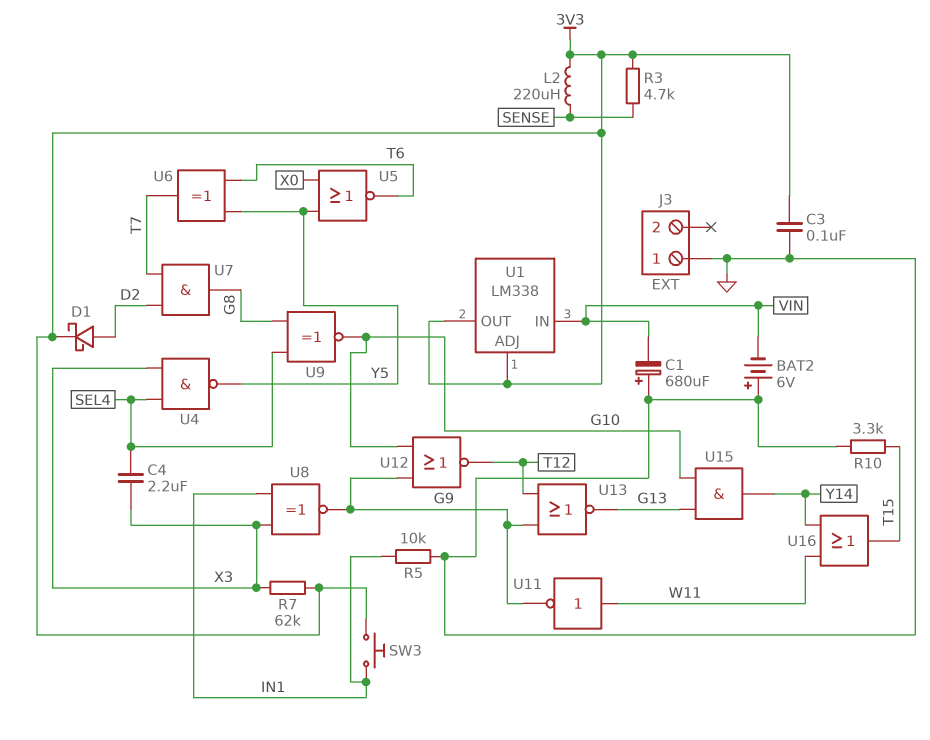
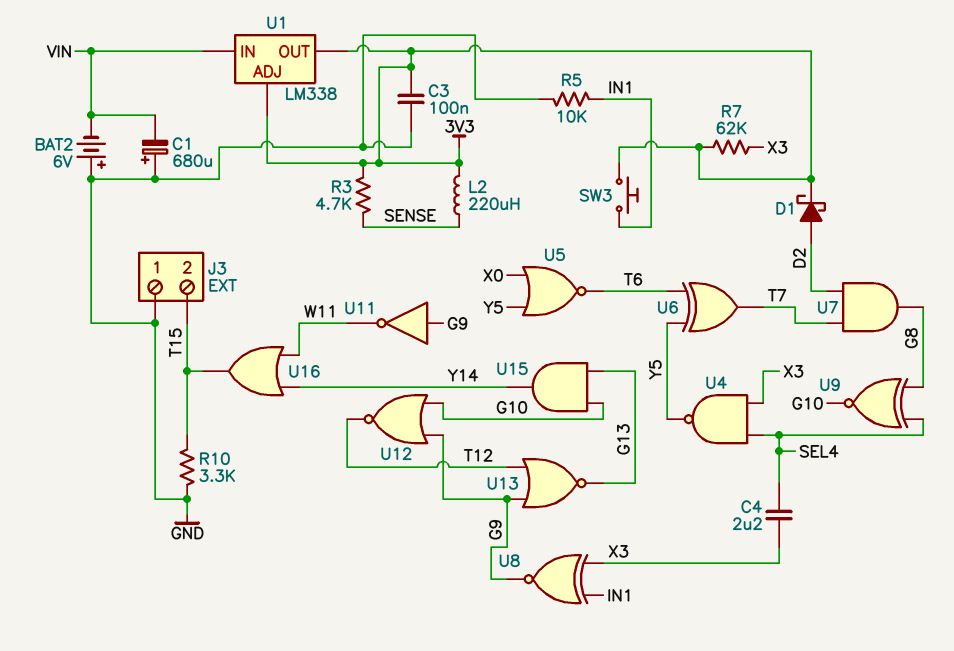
J3 pin 2: none -> T15
U11: NOT (in W11, out G9) -> NOT (in G9, out W11)

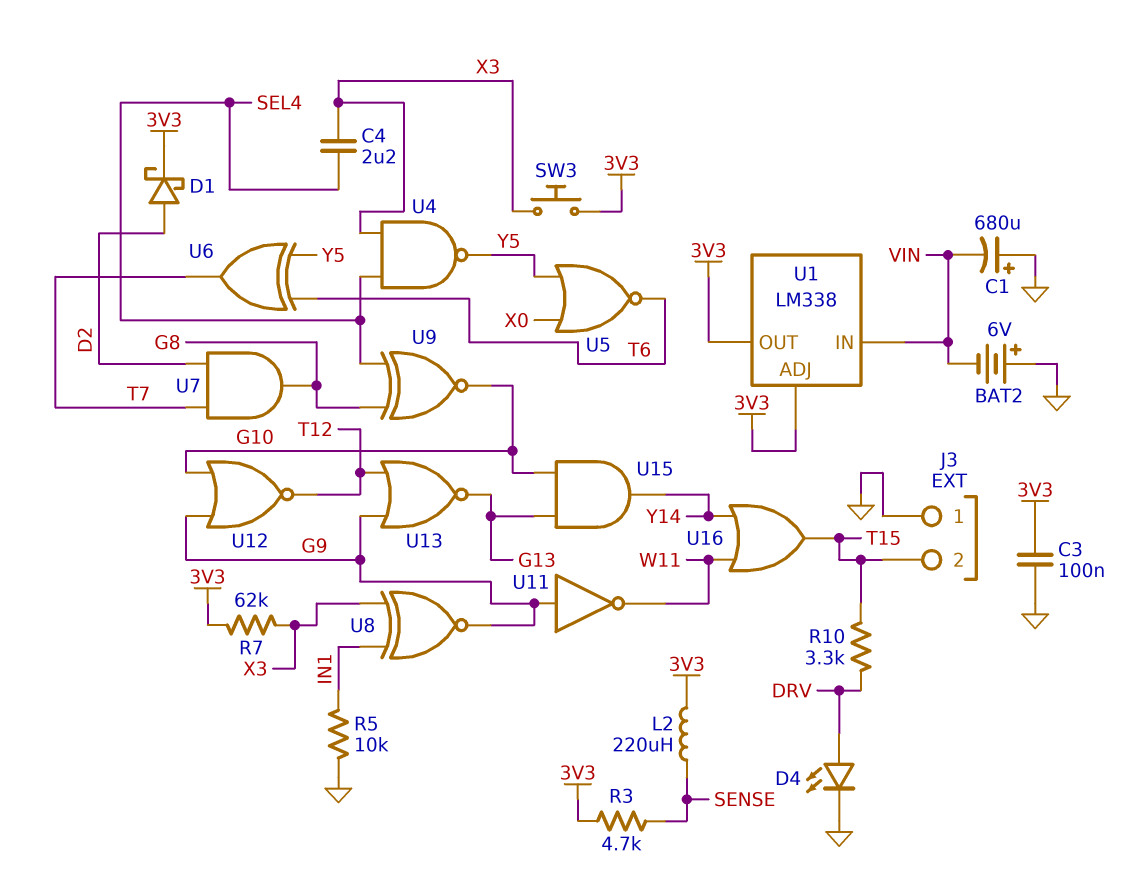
D4: none -> LED (A DRV, K GND)
R10: 3.3k (GND, T15) -> 3.3k (DRV, T15)
SW3: button (3V3, IN1) -> button (3V3, X3)

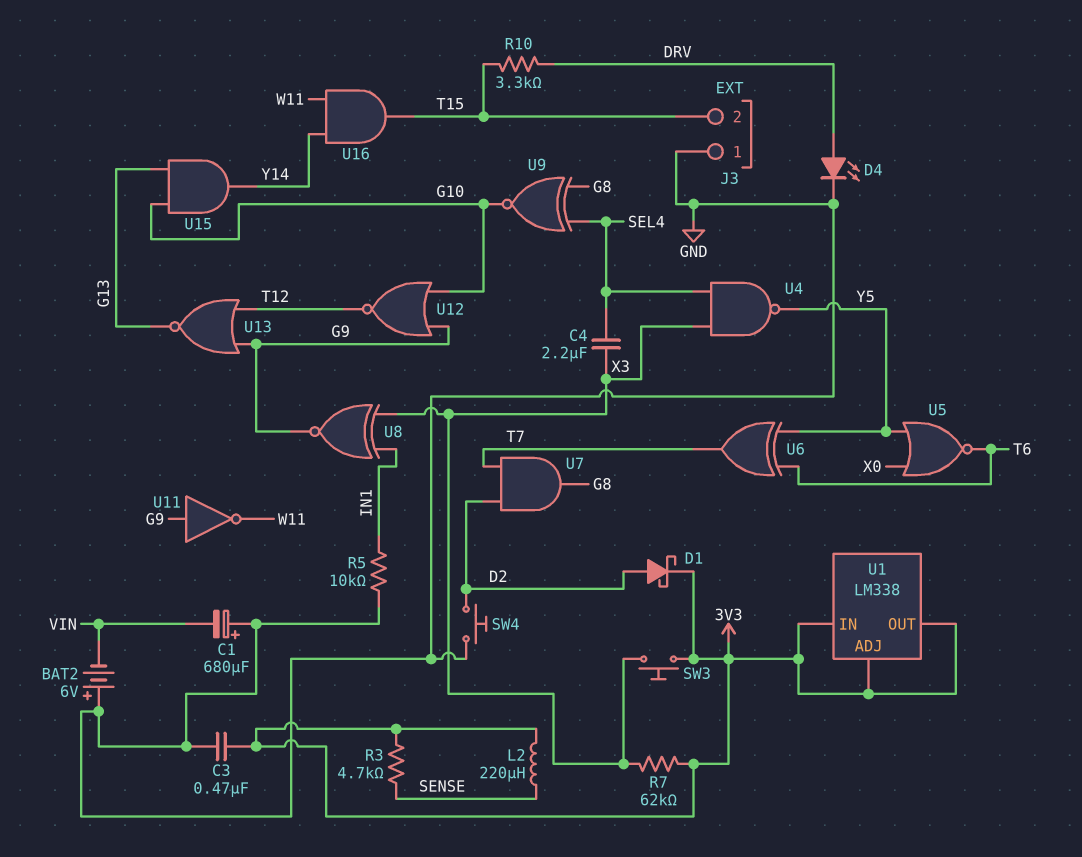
C3: 100nF (3V3, GND) -> 470nF (3V3, GND)
SW4: none -> button (D2, GND)
U1 pin IN: VIN -> 3V3
U16: OR (in W11, in Y14, out T15) -> AND (in W11, in Y14, out T15)

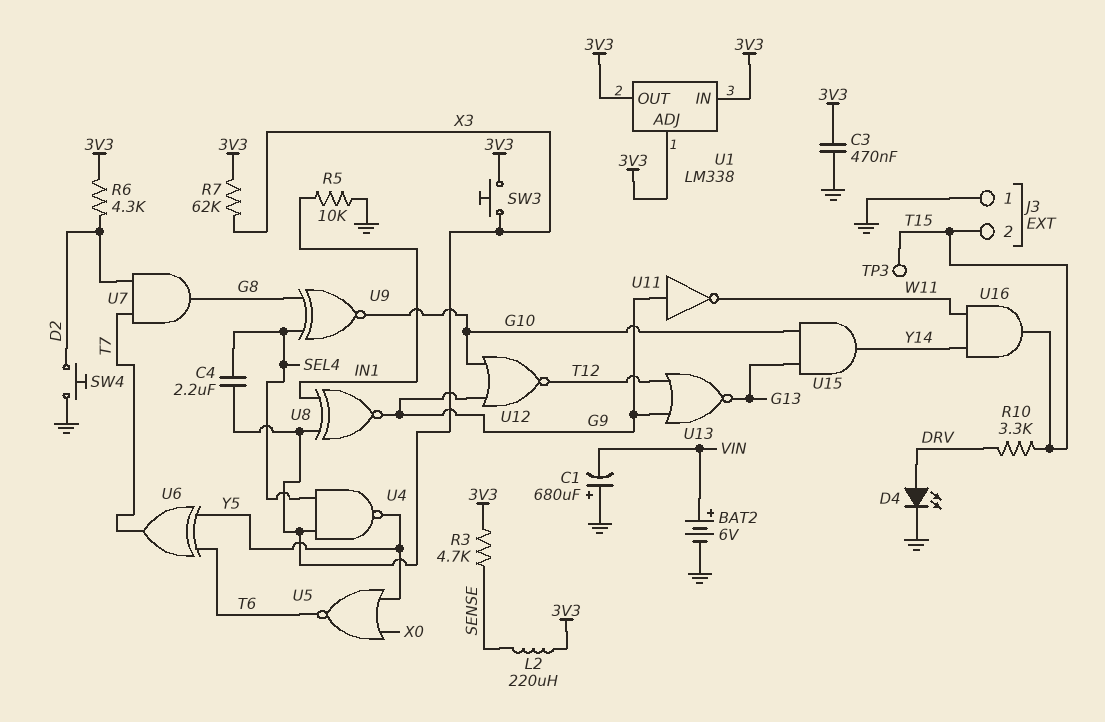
BAT2: 6V (plus GND, minus VIN) -> 6V (plus VIN, minus GND)
D1: schottky (A D2, K 3V3) -> none
R6: none -> 4.3k (3V3, D2)
TP3: none -> test point (T15)

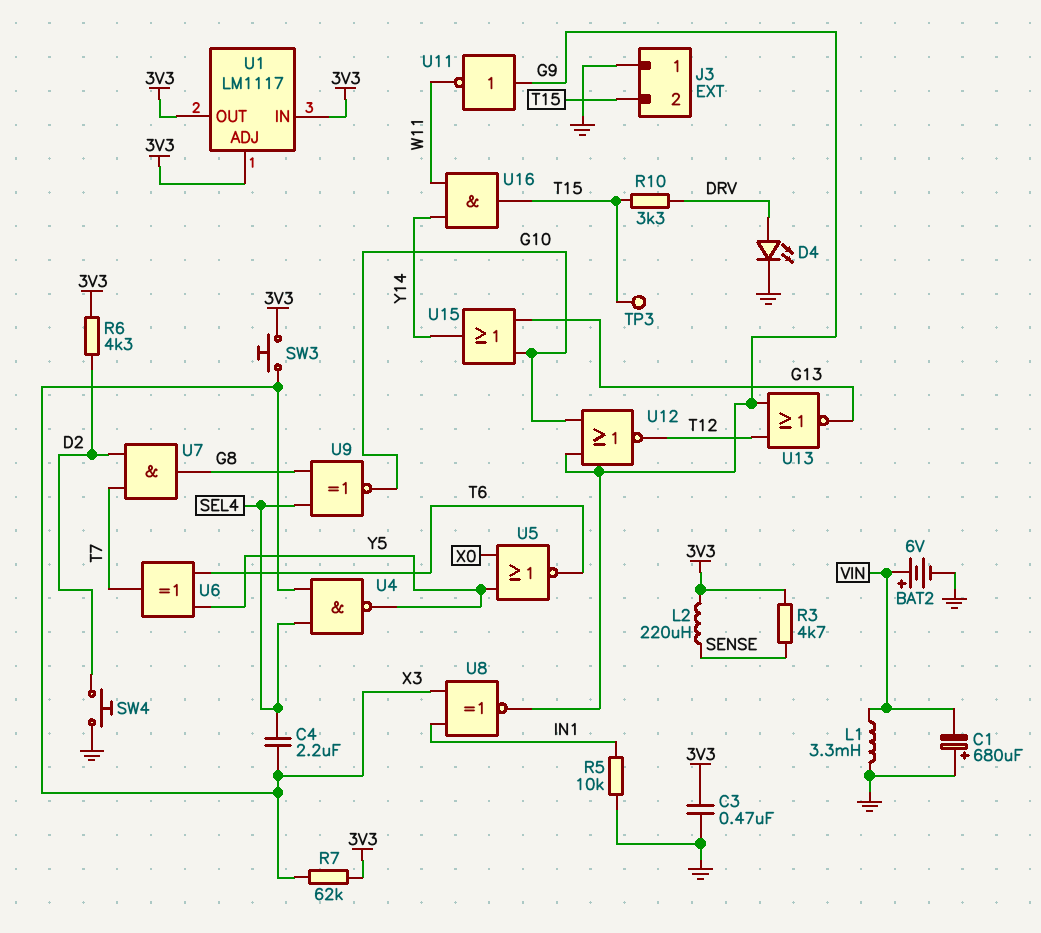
L1: none -> 3.3mH (GND, VIN)
U1: LM338 -> LM1117
U15: AND (in G10, in G13, out Y14) -> OR (in G10, in G13, out Y14)

